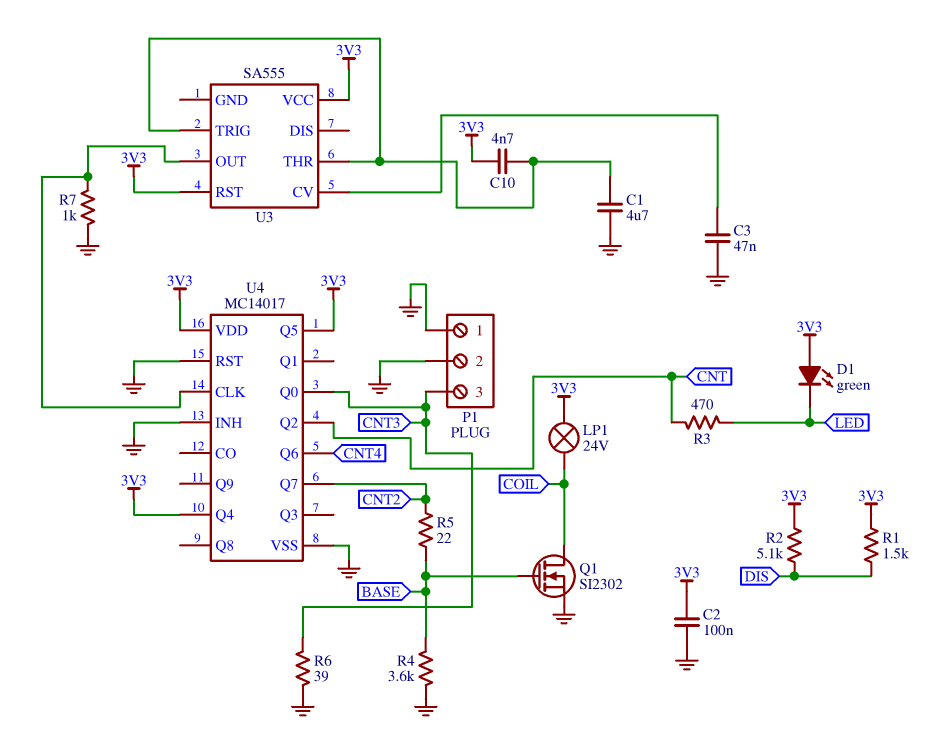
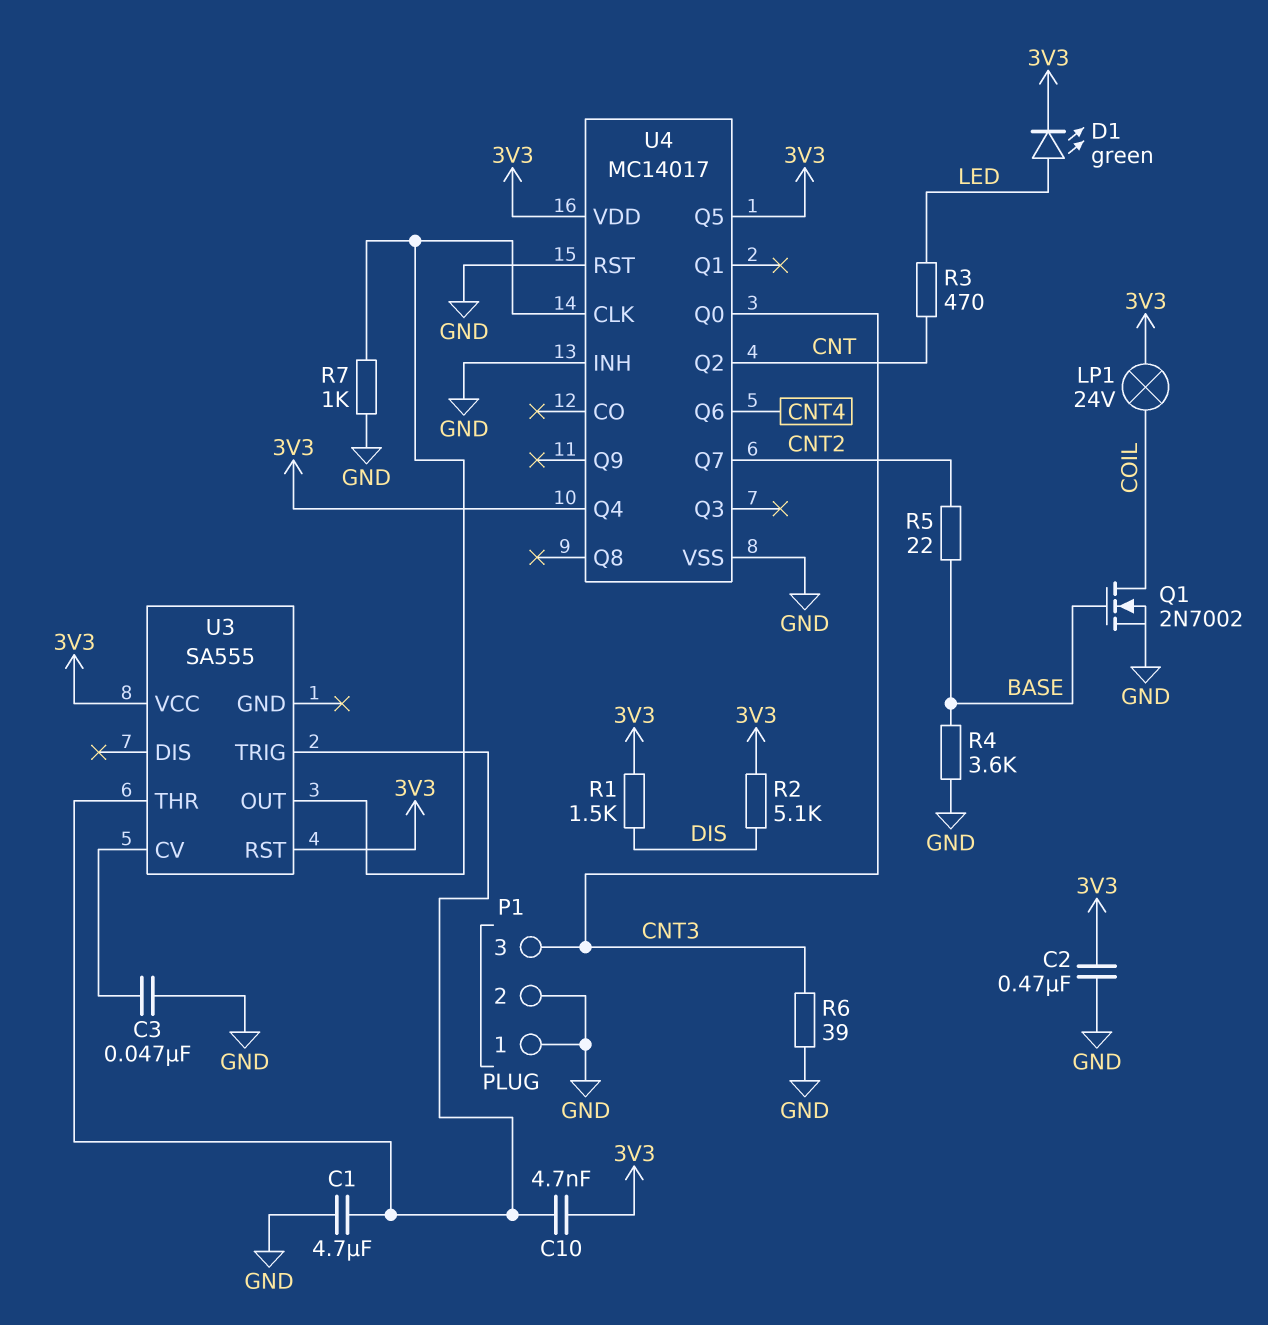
C2: 100nF (3V3, GND) -> 470nF (3V3, GND)
D1: LED green (A 3V3, K LED) -> LED green (A LED, K 3V3)
Q1: NMOS SI2302 (G BASE, D COIL, S GND) -> NMOS 2N7002 (G BASE, D COIL, S GND)

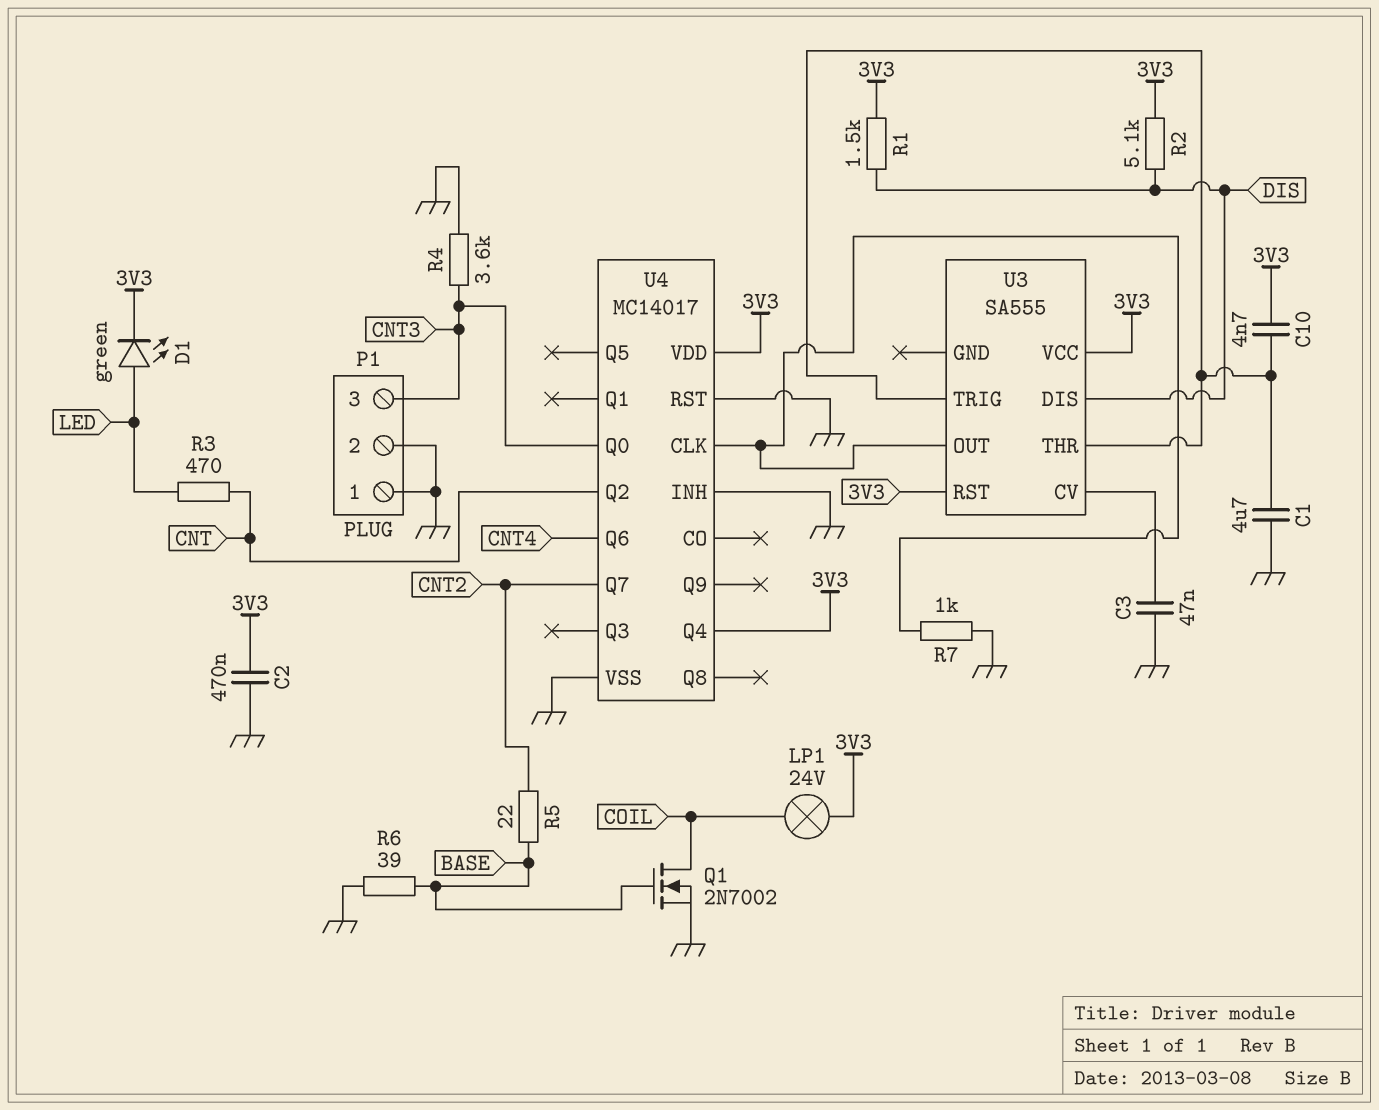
R4: 3.6k (BASE, GND) -> 3.6k (CNT3, GND)
R6: 39 (CNT3, GND) -> 39 (BASE, GND)
U3 pin DIS: none -> DIS
U4 pin Q5: 3V3 -> none

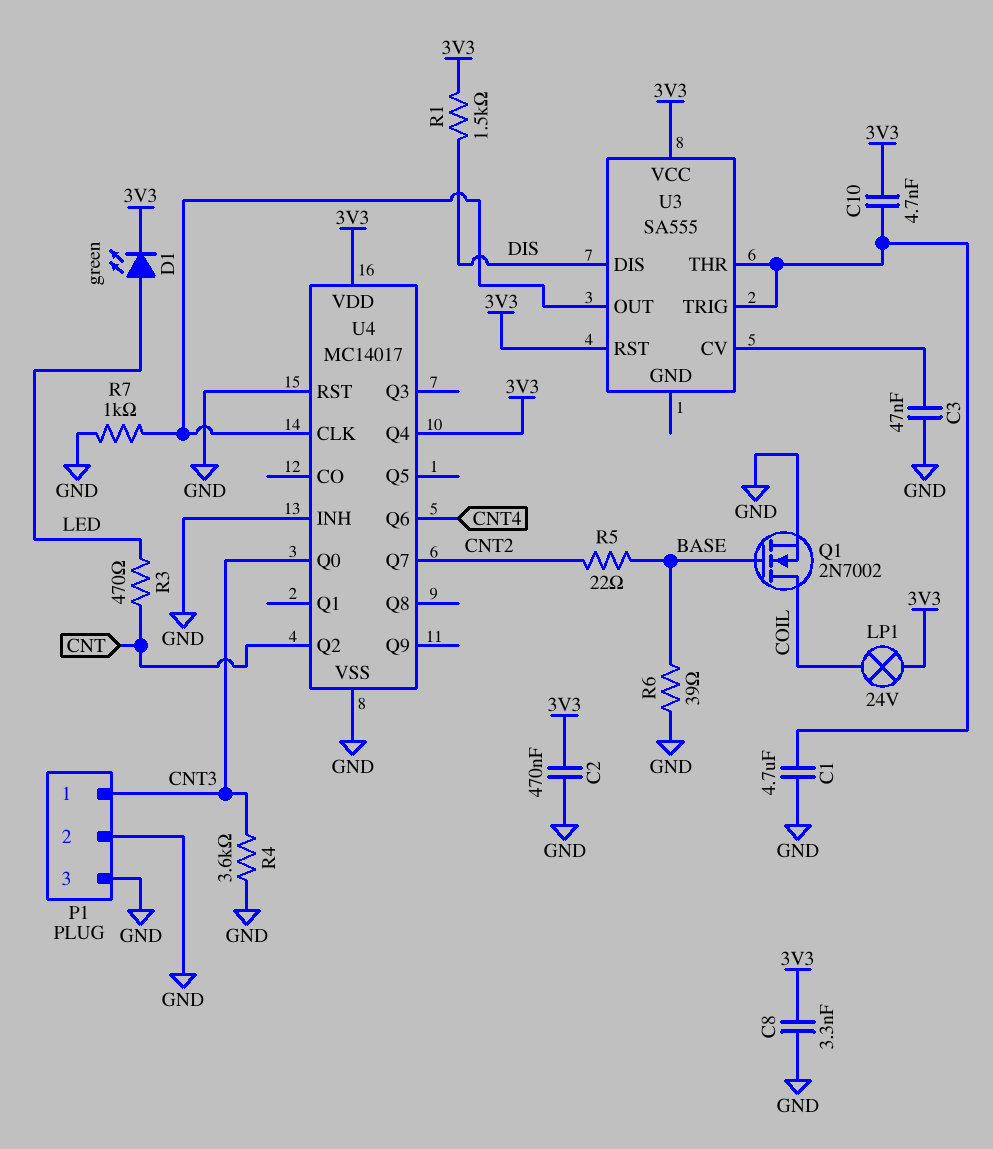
C8: none -> 3.3nF (3V3, GND)
P1 pin 1: GND -> CNT3
P1 pin 3: CNT3 -> GND
R2: 5.1k (3V3, DIS) -> none

